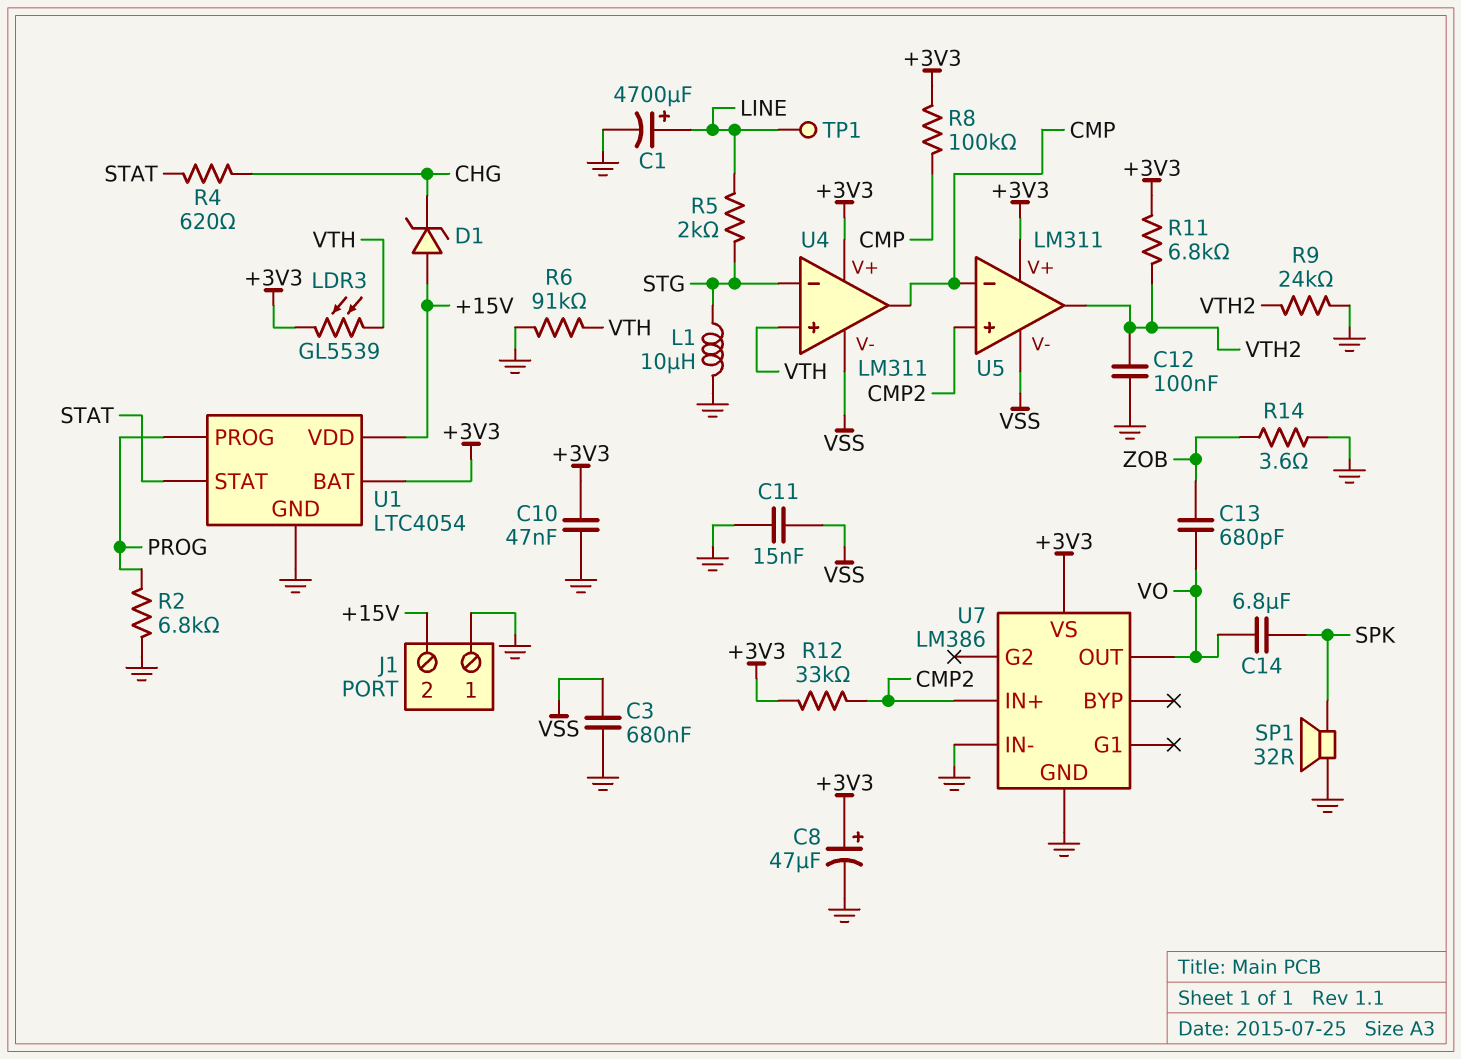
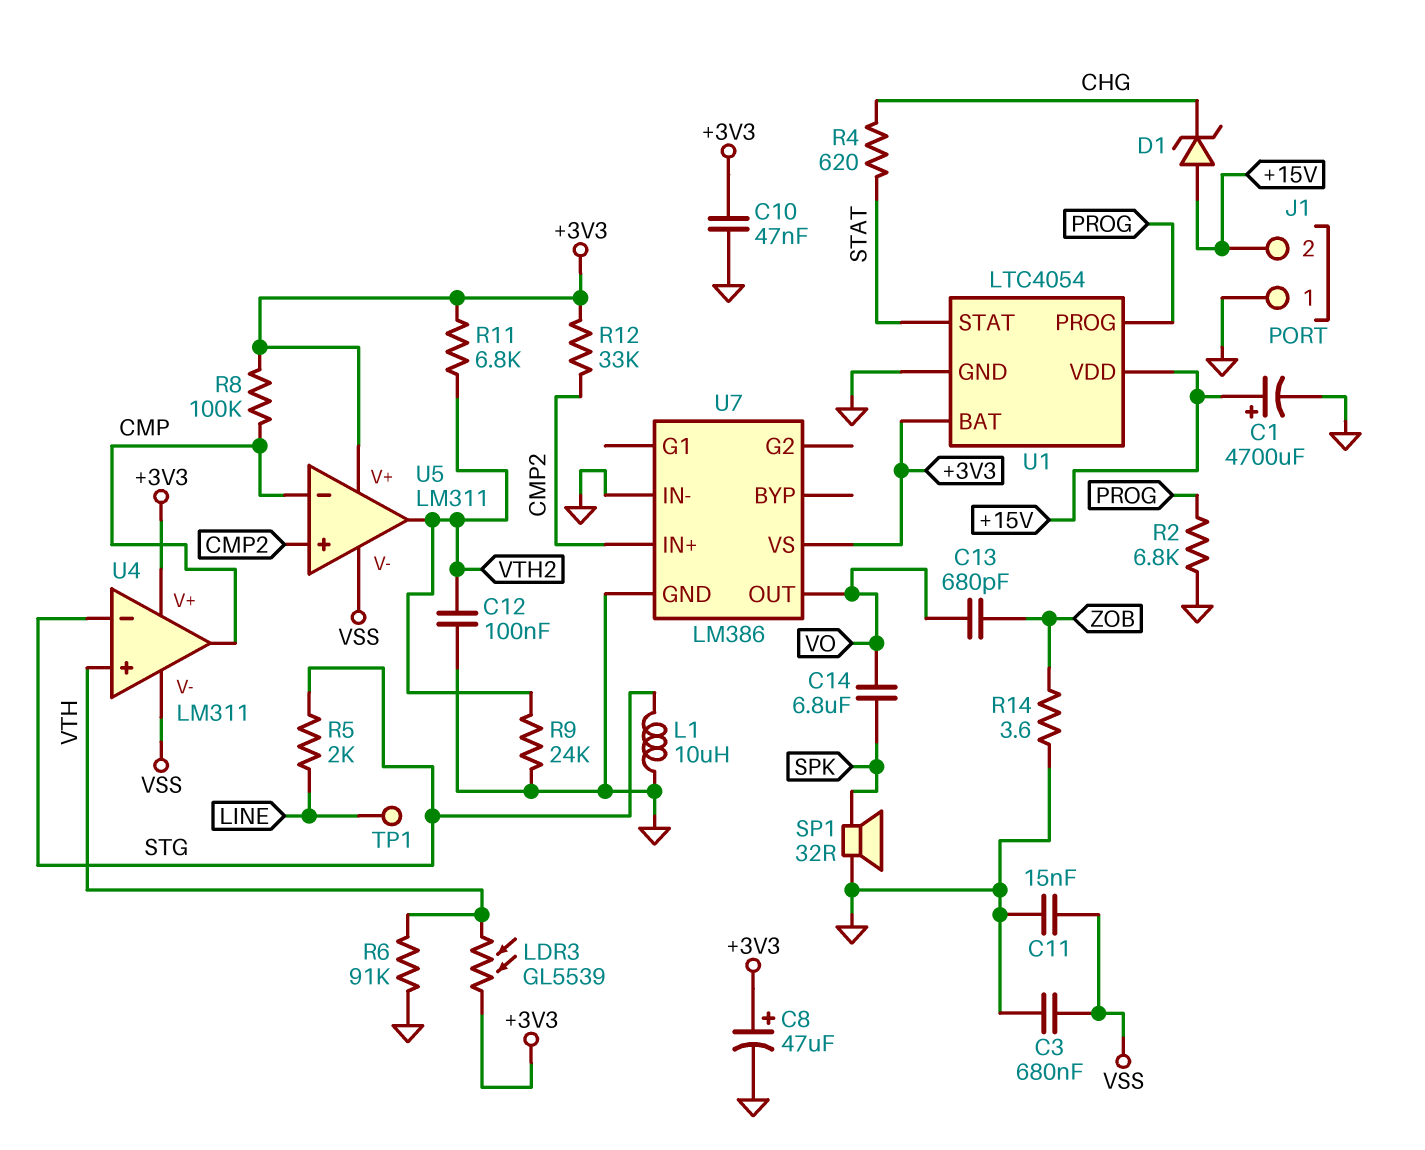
C1: 4700uF (plus LINE, minus GND) -> 4700uF (plus +15V, minus GND)

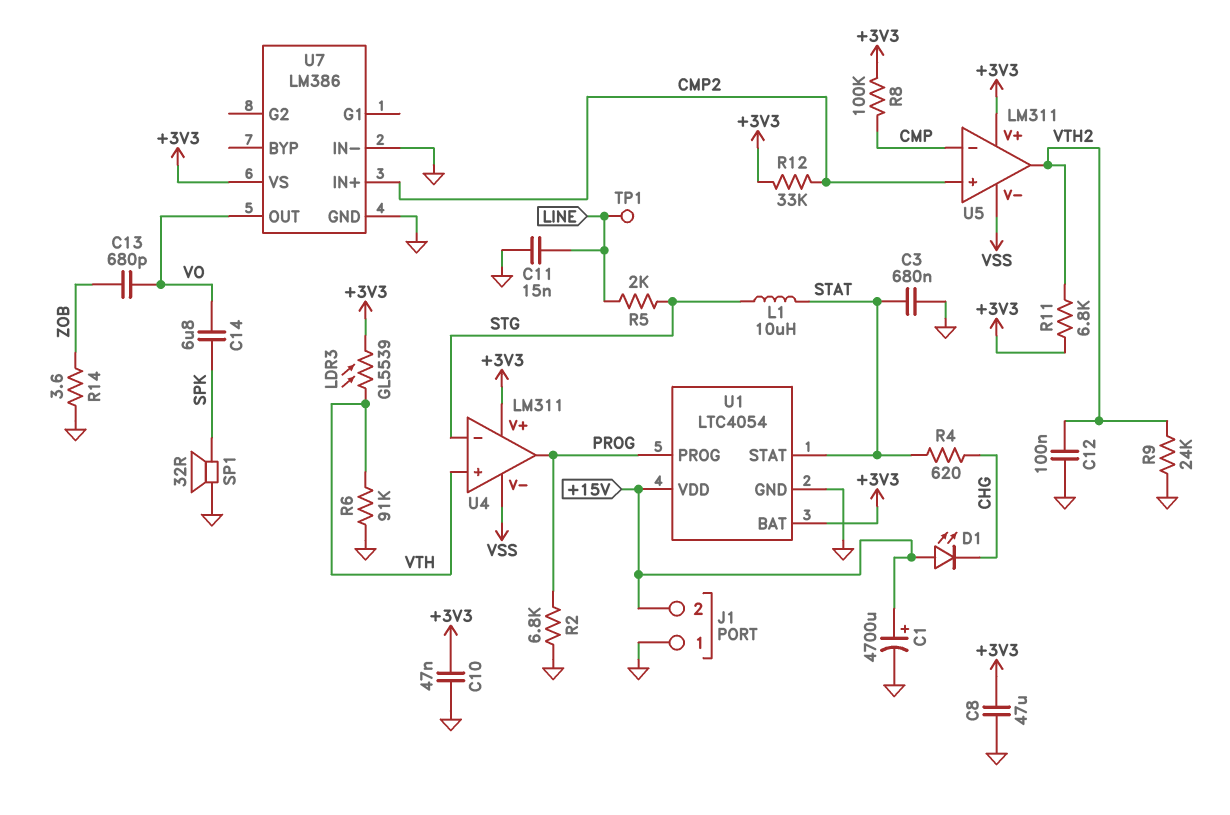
C3: 680nF (GND, VSS) -> 680nF (GND, STAT)
C8: 47uF (plus +3V3, minus GND) -> 47uF (+3V3, GND)
C11: 15nF (GND, VSS) -> 15nF (GND, LINE)
D1: zener (A +15V, K CHG) -> LED (A +15V, K CHG)
L1: 10uH (GND, STG) -> 10uH (STAT, STG)
U4 pin out: CMP -> PROG

